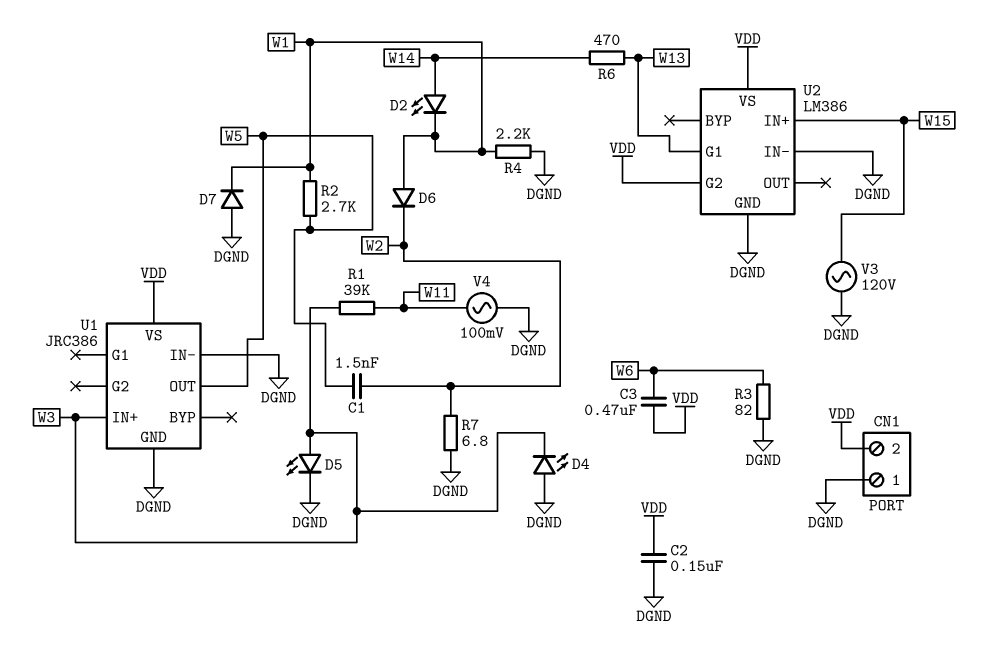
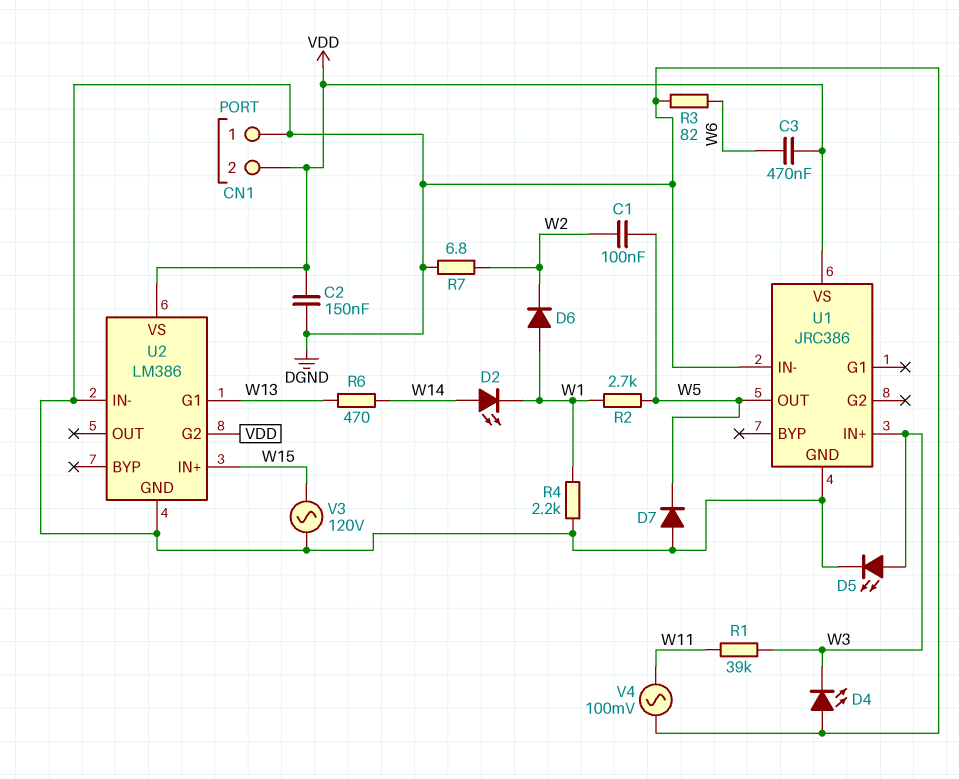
C1: 1.5nF (W2, W5) -> 100nF (W2, W5)
D7: diode (A DGND, K W1) -> diode (A DGND, K W5)

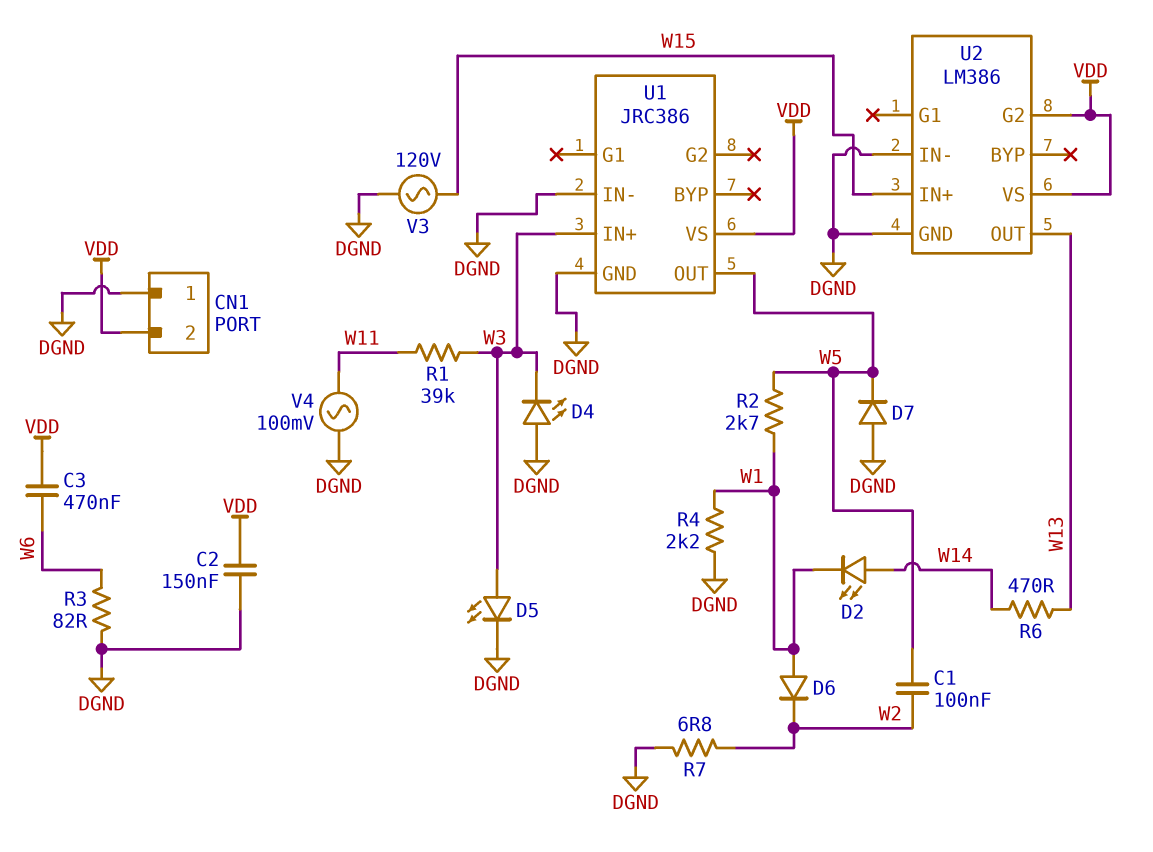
U2 pin G1: W13 -> none
U2 pin OUT: none -> W13

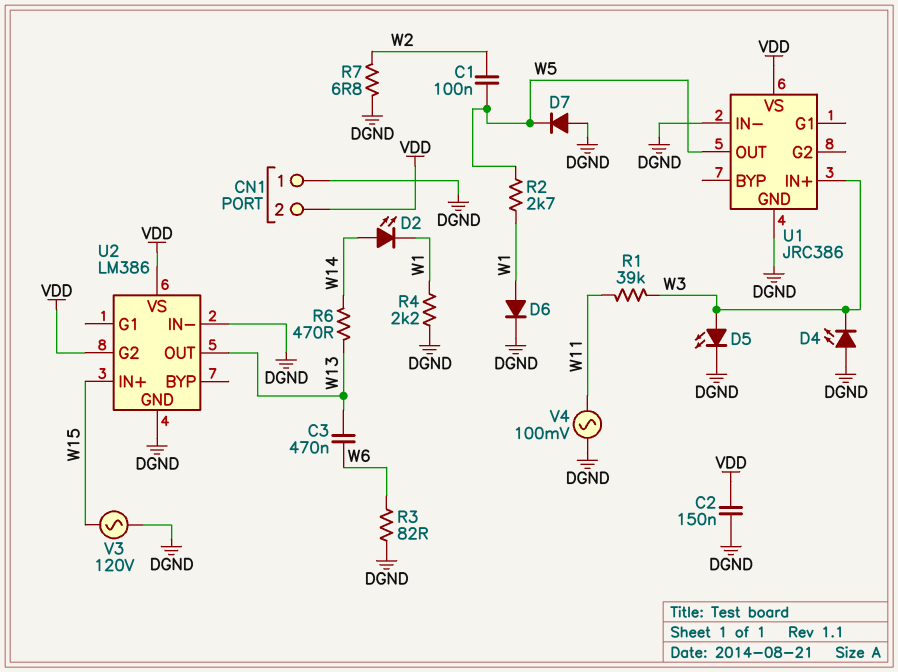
C3: 470nF (VDD, W6) -> 470nF (W6, W13)
D6: diode (A W1, K W2) -> diode (A W1, K DGND)

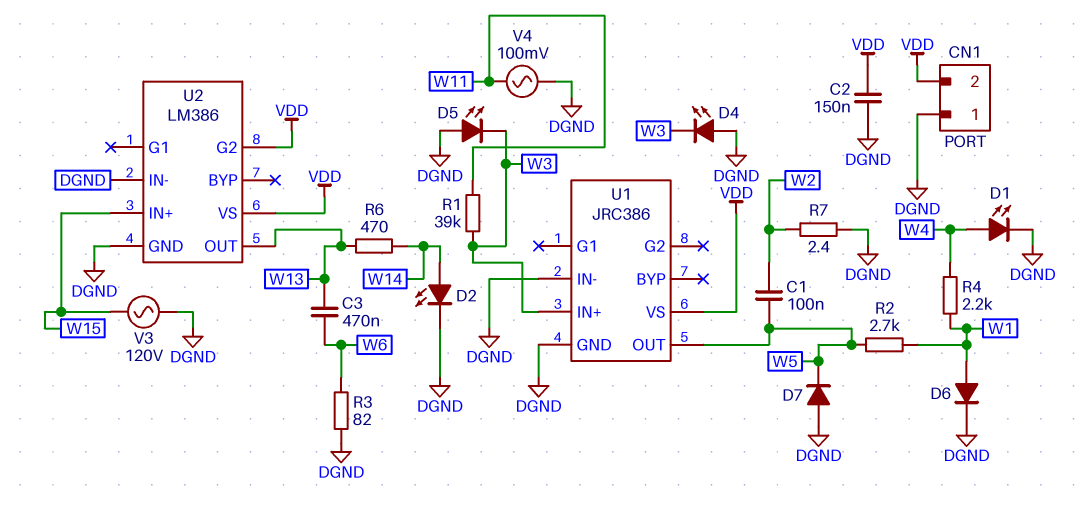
D1: none -> LED (A W4, K DGND)
D2: LED (A W14, K W1) -> LED (A W14, K DGND)
D5: LED (A W3, K DGND) -> LED (A DGND, K W3)
R4: 2.2k (DGND, W1) -> 2.2k (W1, W4)
R7: 6.8 (DGND, W2) -> 2.4 (DGND, W2)

